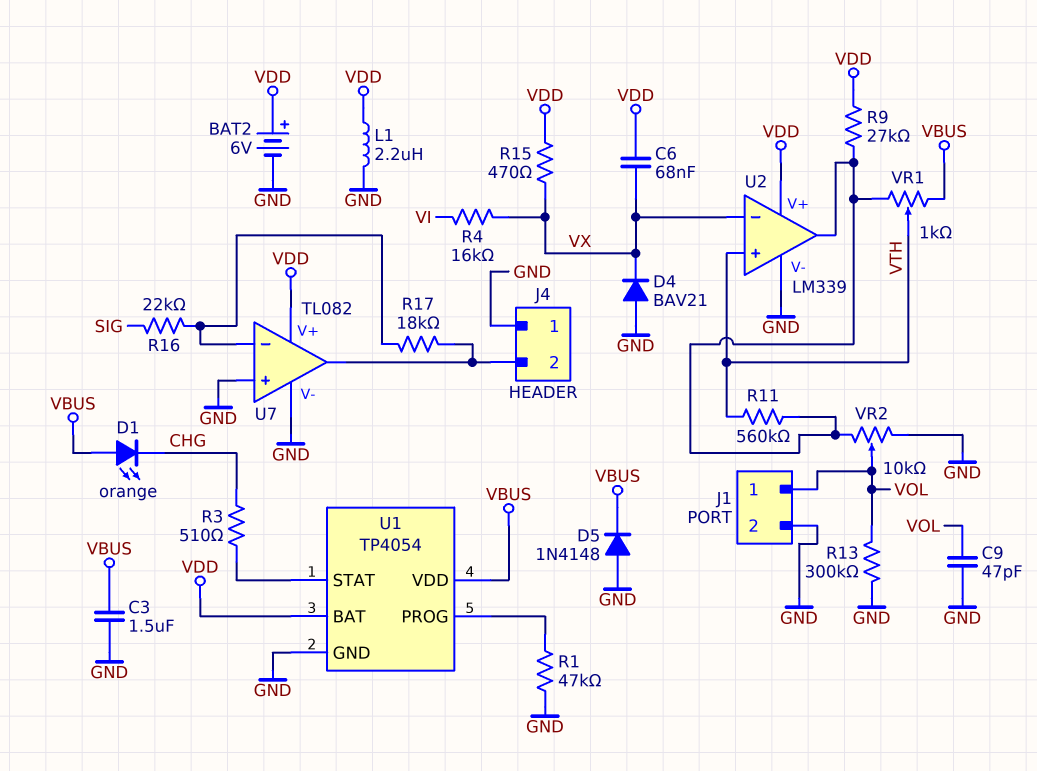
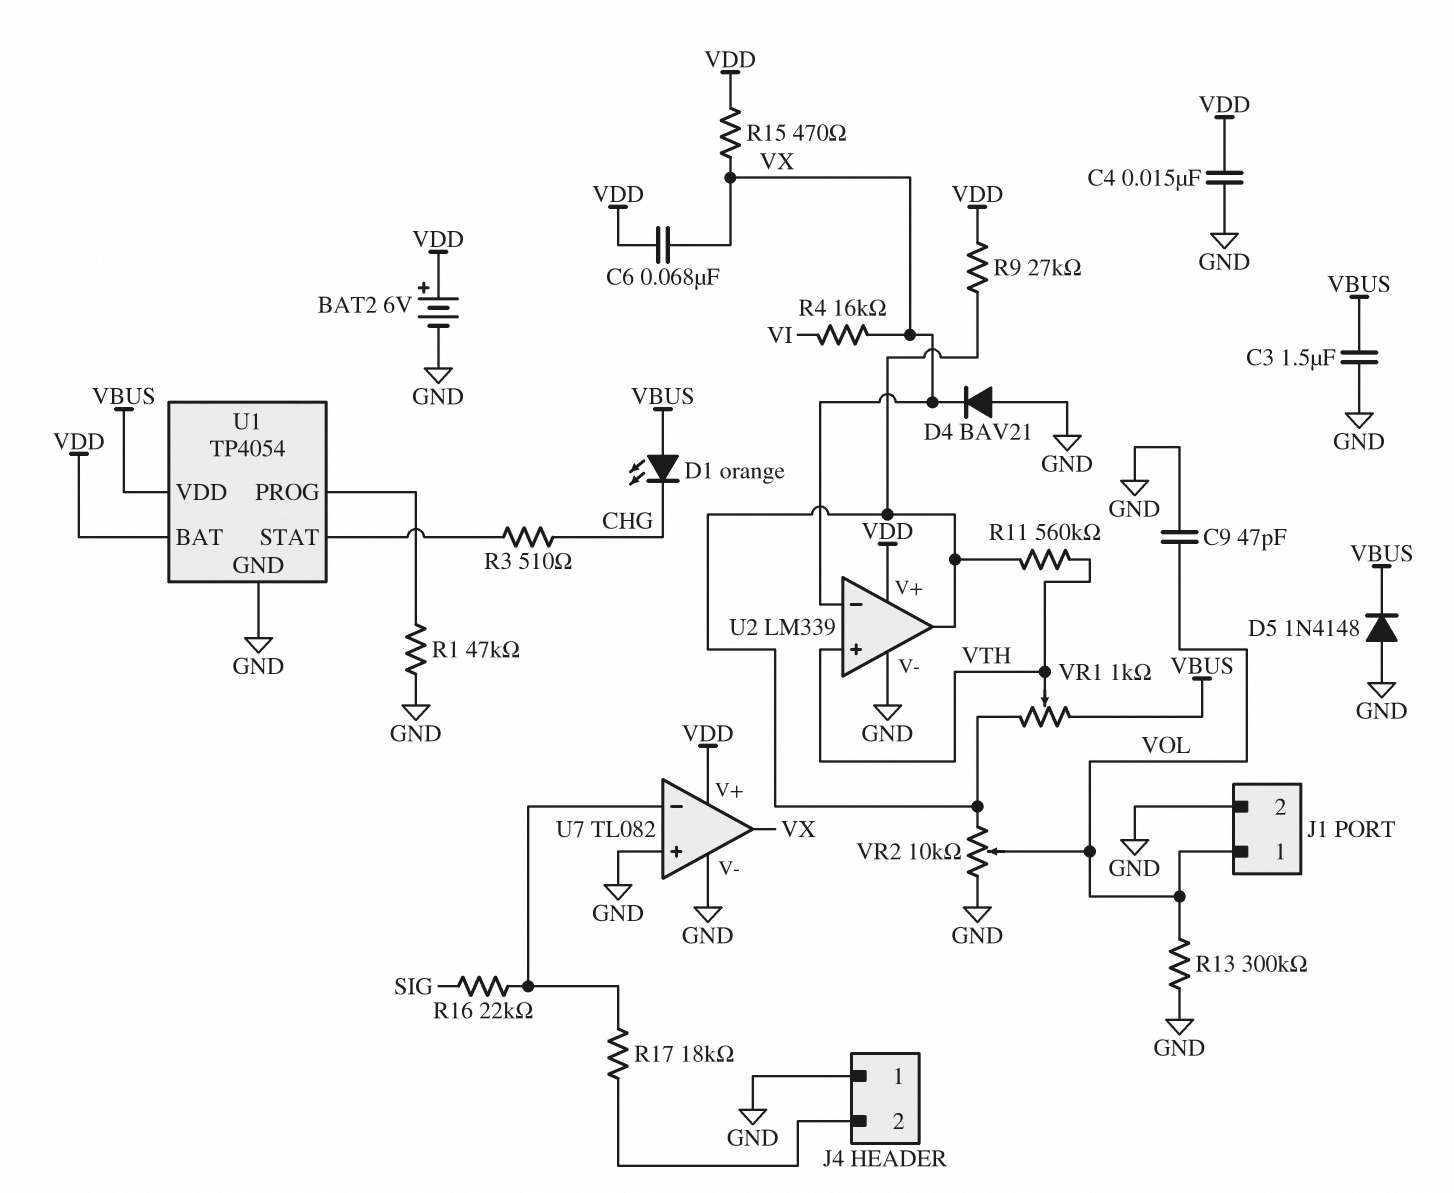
C4: none -> 15nF (GND, VDD)
L1: 2.2uH (GND, VDD) -> none
U7 pin out: J4/2 -> VX

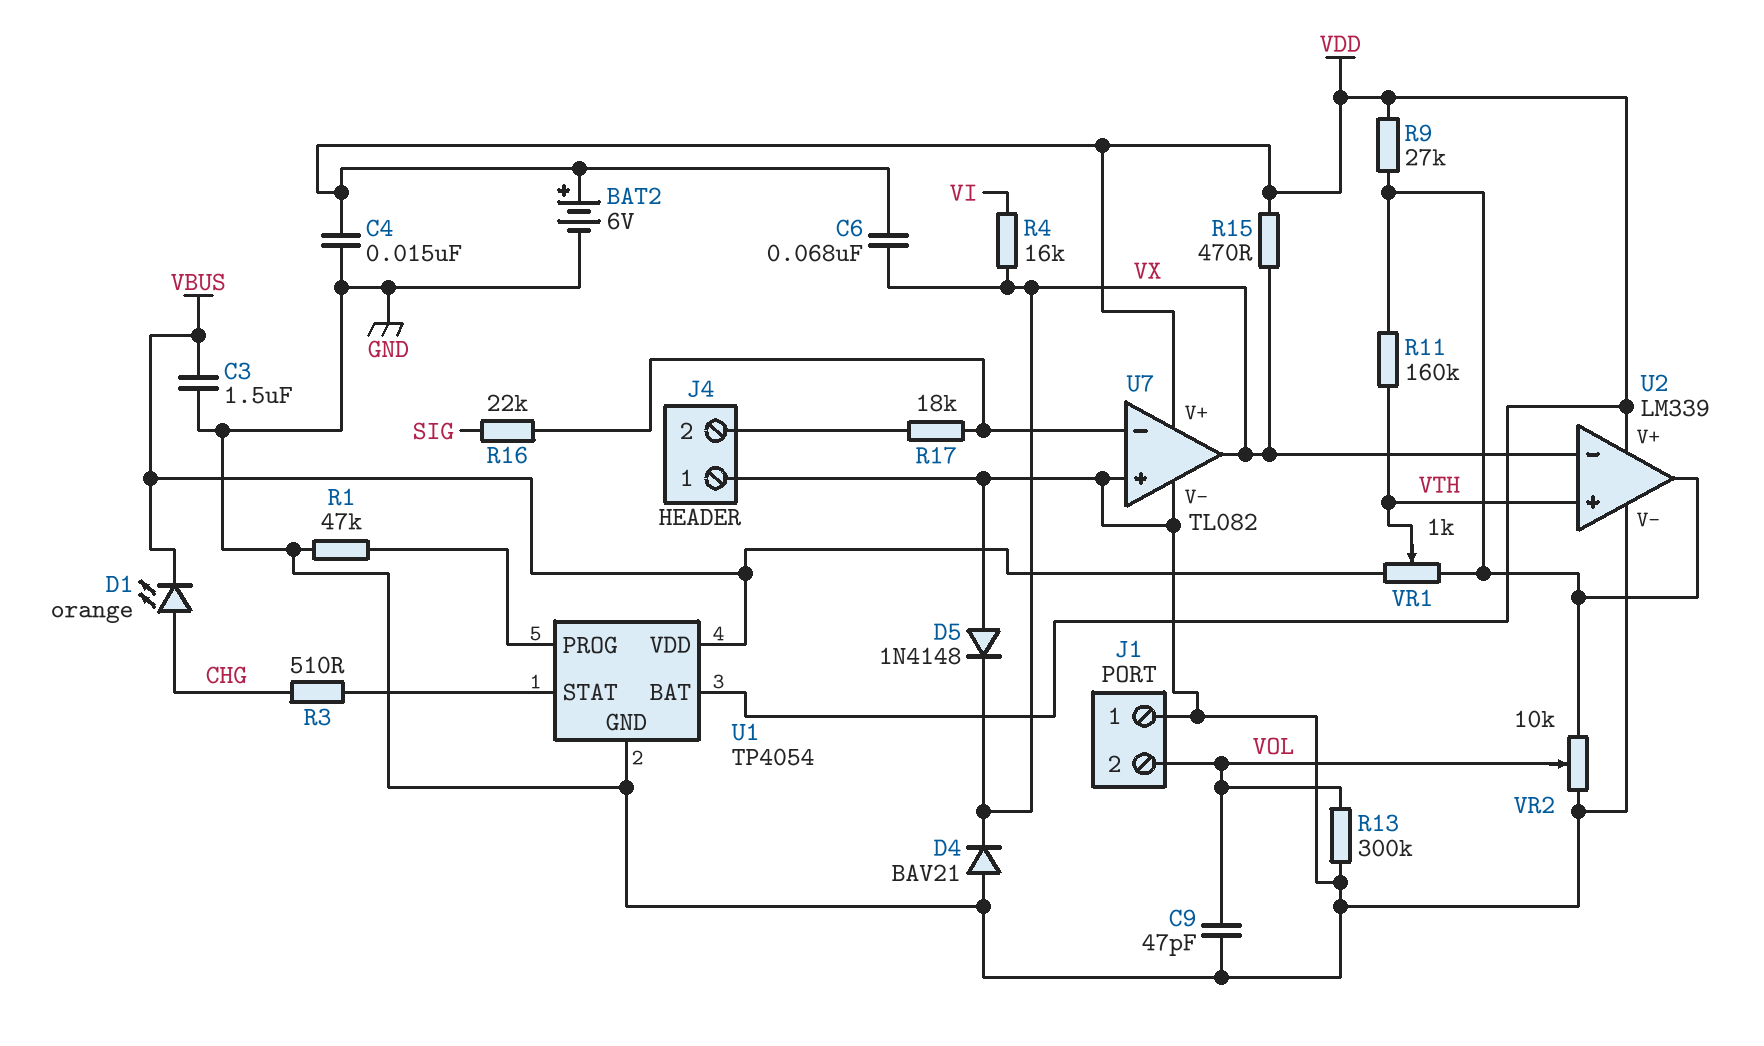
D1: LED orange (A VBUS, K CHG) -> LED orange (A CHG, K VBUS)
D5: diode 1N4148 (A GND, K VBUS) -> diode 1N4148 (A GND, K VX)
J1 pin 1: VOL -> GND
J1 pin 2: GND -> VOL
R11: 560k (U2/out, VTH) -> 160k (U2/out, VTH)

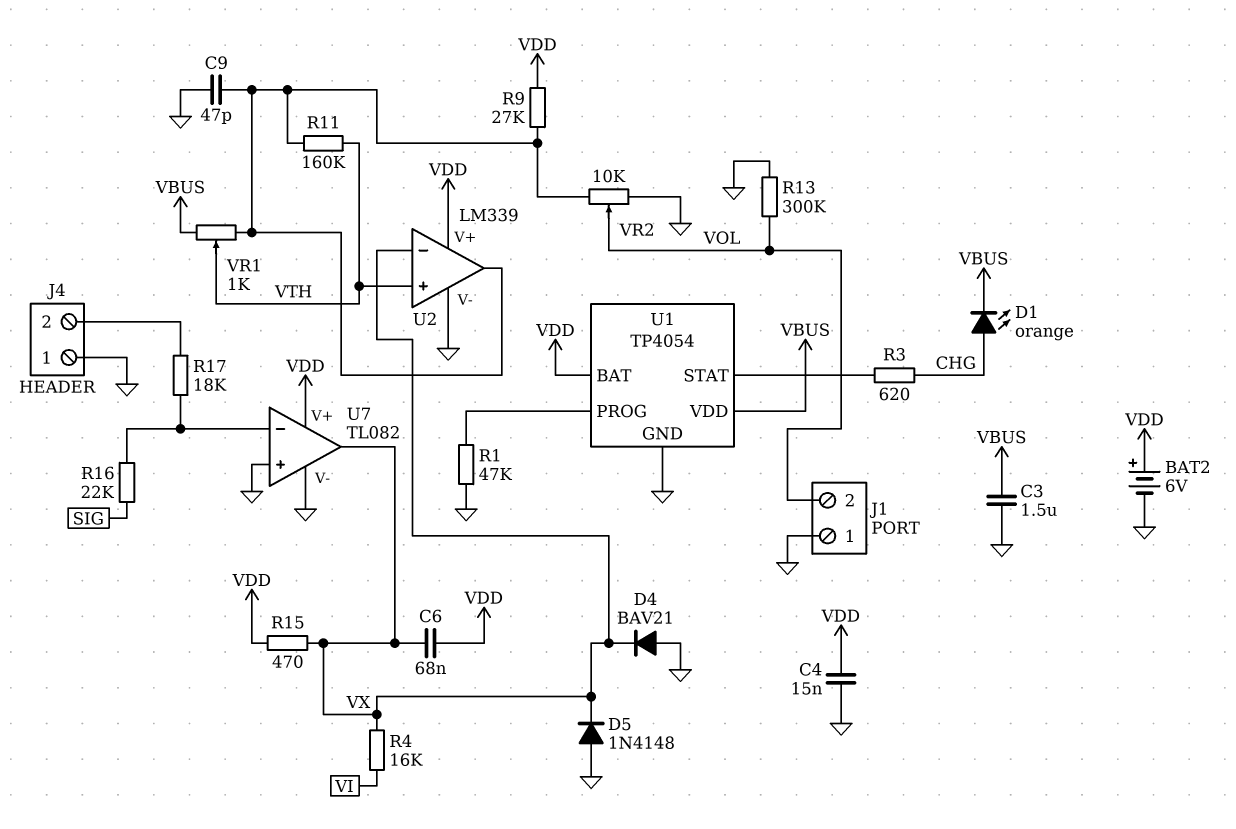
C9: 47pF (GND, VOL) -> 47pF (GND, U2/out)
R3: 510 (CHG, U1/STAT) -> 620 (CHG, U1/STAT)

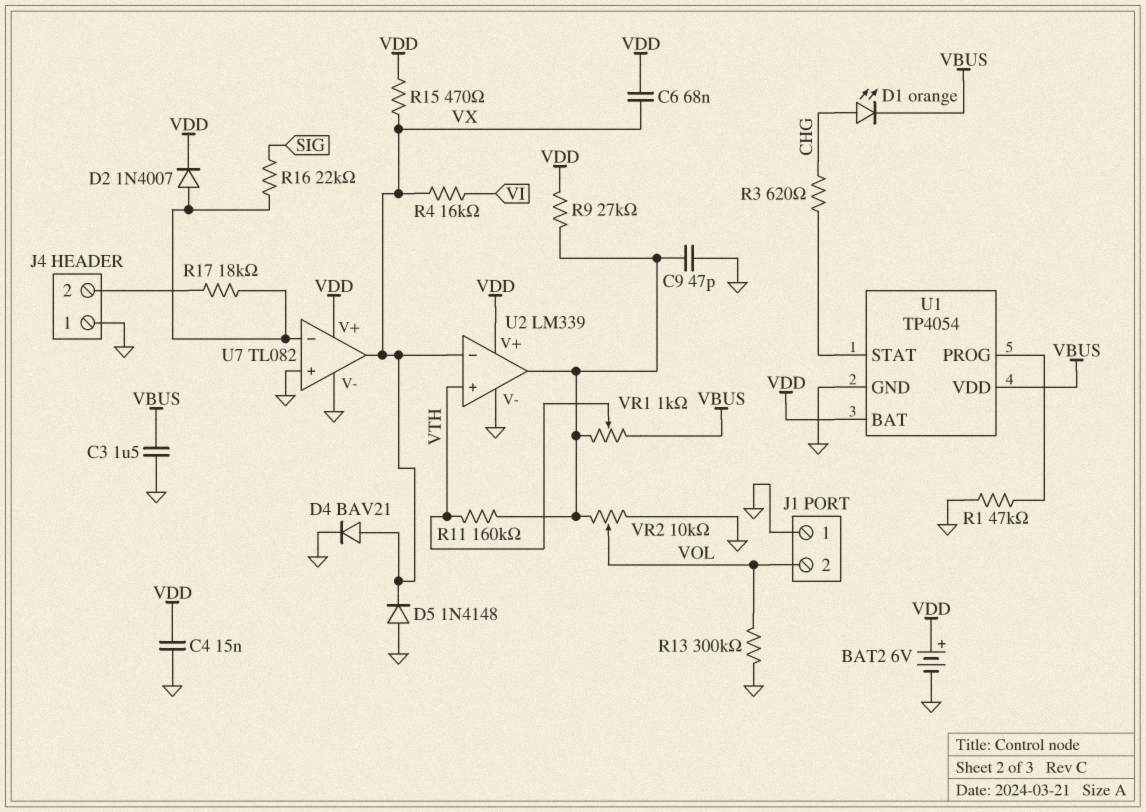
D2: none -> diode 1N4007 (A U7/in-, K VDD)
D4: diode BAV21 (A GND, K VX) -> diode BAV21 (A VX, K GND)

